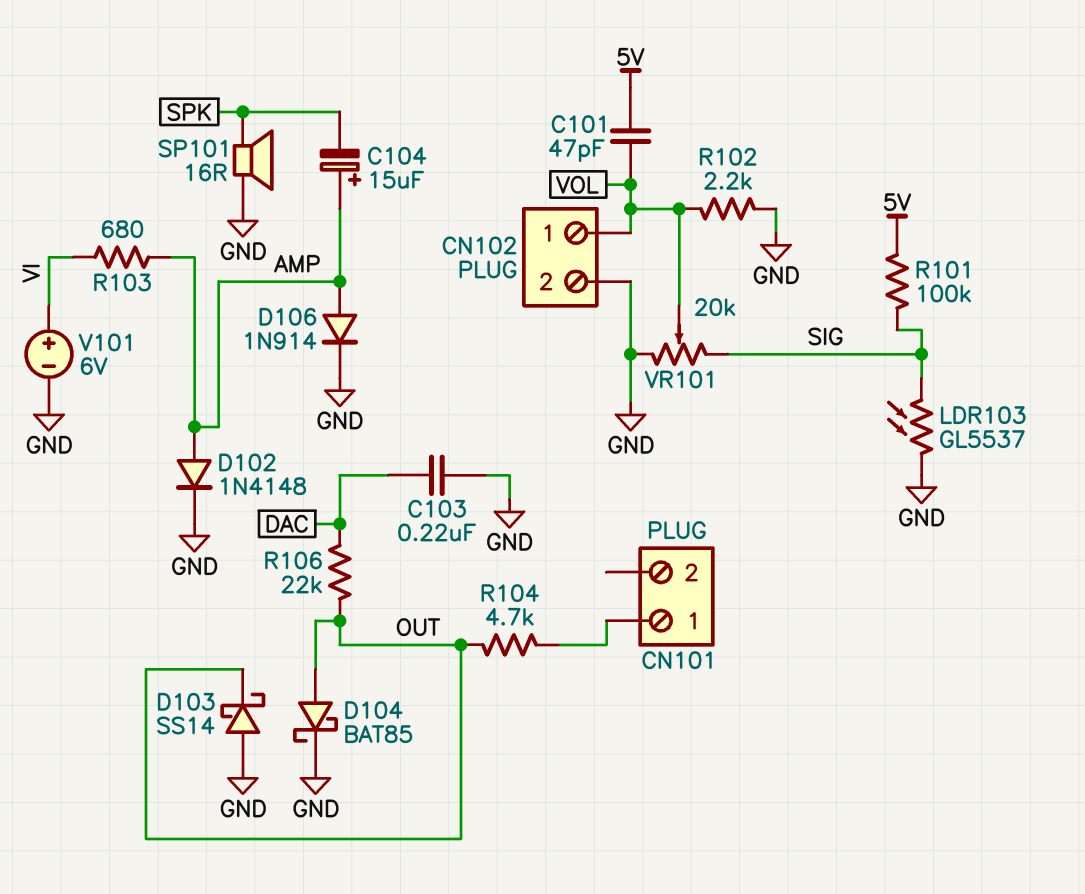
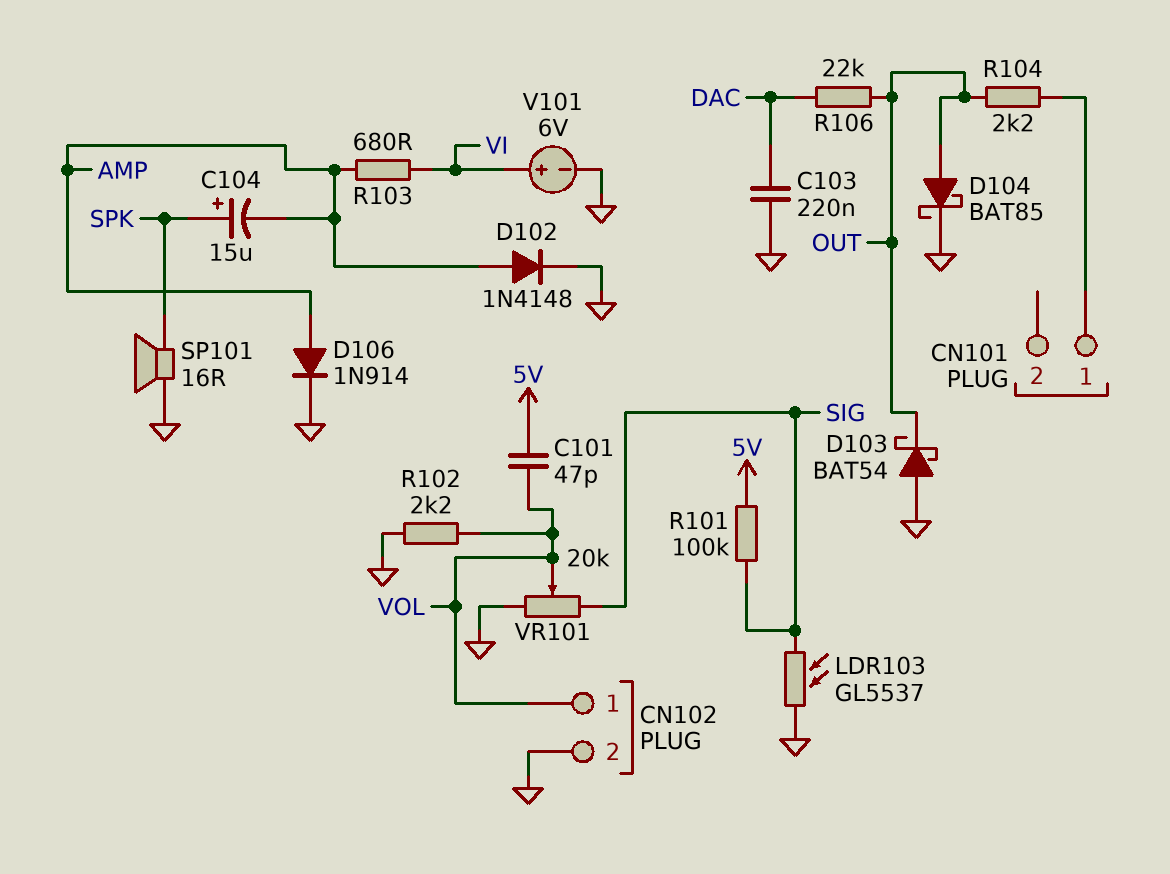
C104: 15uF (plus AMP, minus SPK) -> 15uF (plus SPK, minus AMP)
D103: schottky SS14 (A GND, K OUT) -> schottky BAT54 (A GND, K OUT)
R104: 4.7k (CN101/1, OUT) -> 2.2k (CN101/1, OUT)

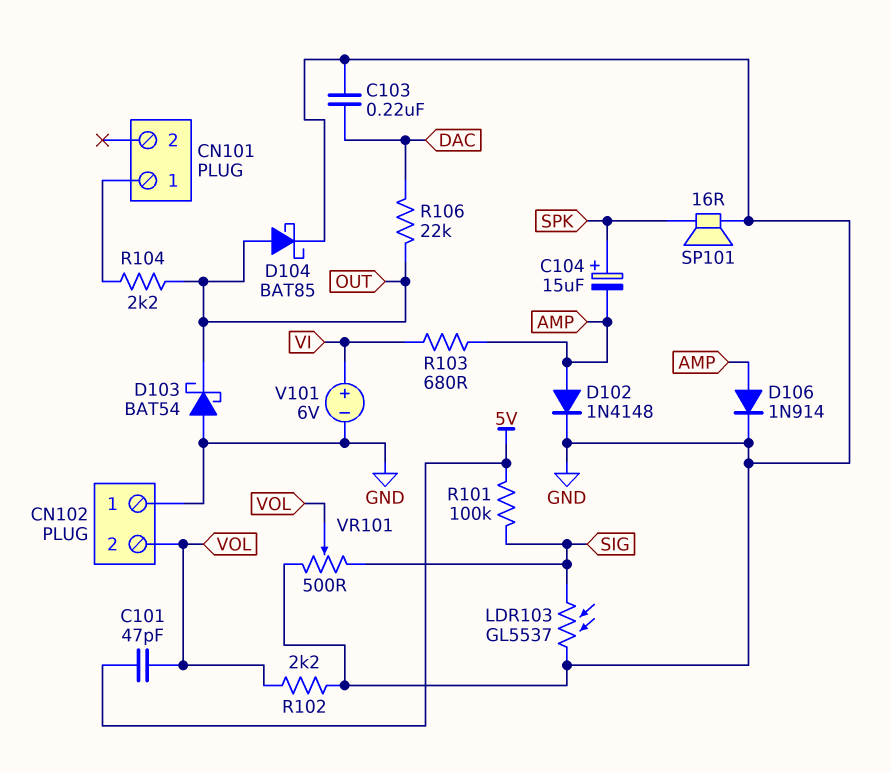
CN102 pin 1: VOL -> GND
CN102 pin 2: GND -> VOL
VR101: 20k (GND, SIG, wiper VOL) -> 500 (GND, SIG, wiper VOL)

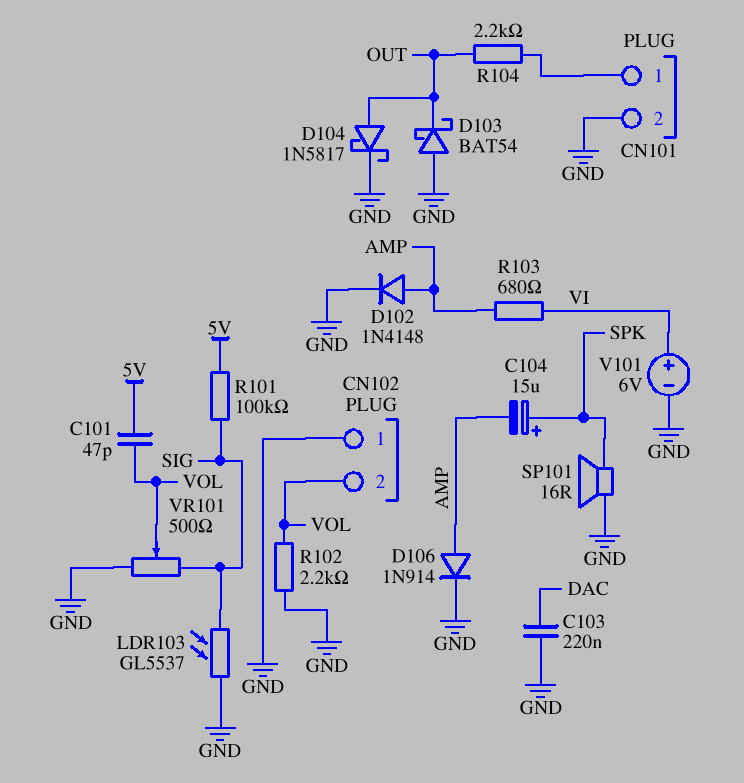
CN101 pin 2: none -> GND
D104: schottky BAT85 (A OUT, K GND) -> schottky 1N5817 (A OUT, K GND)
R106: 22k (DAC, OUT) -> none

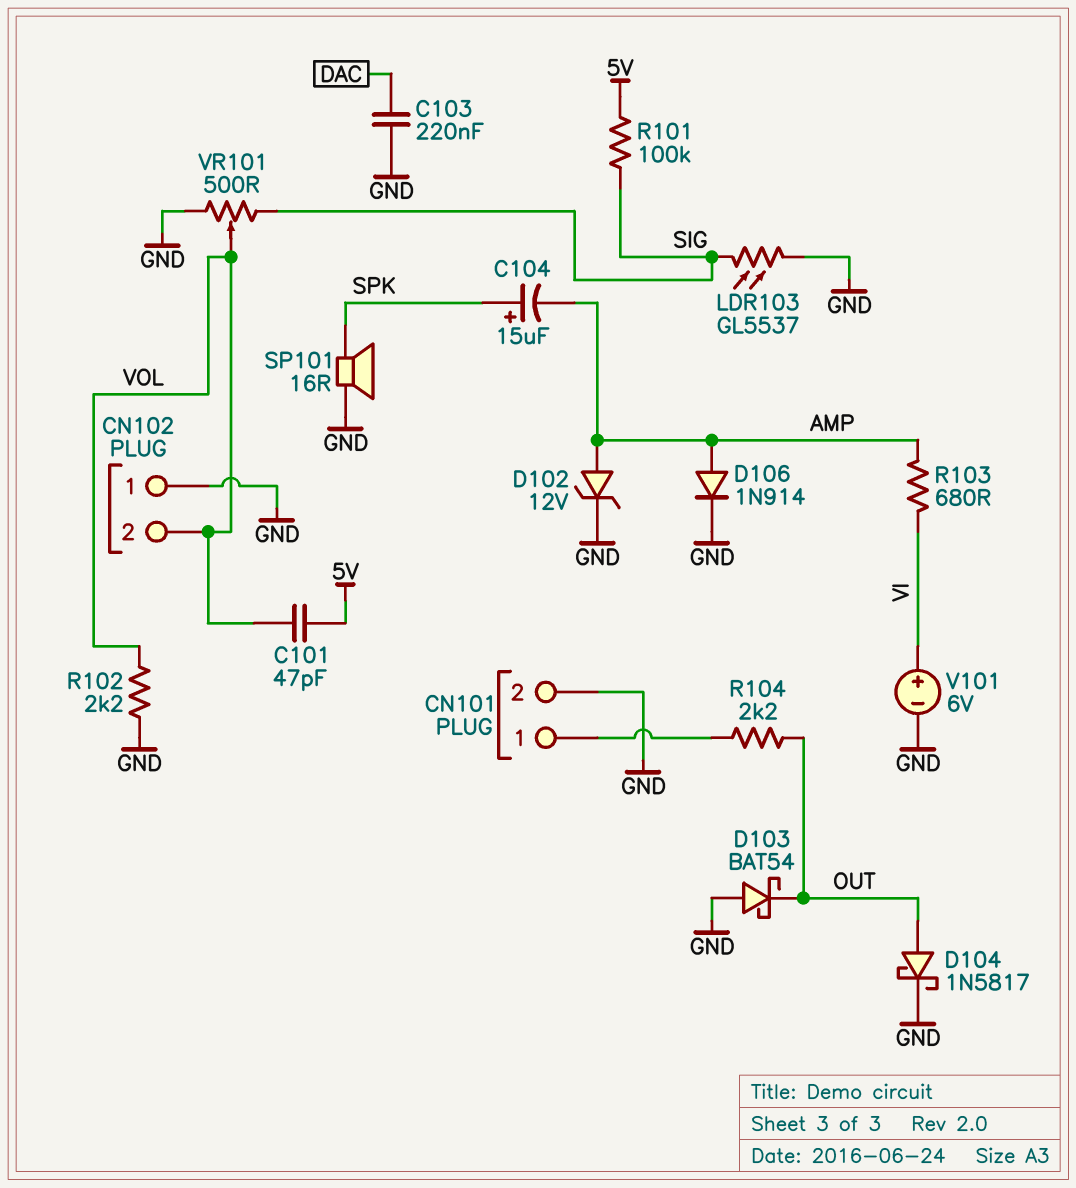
D102: diode 1N4148 (A AMP, K GND) -> zener 12V (A AMP, K GND)

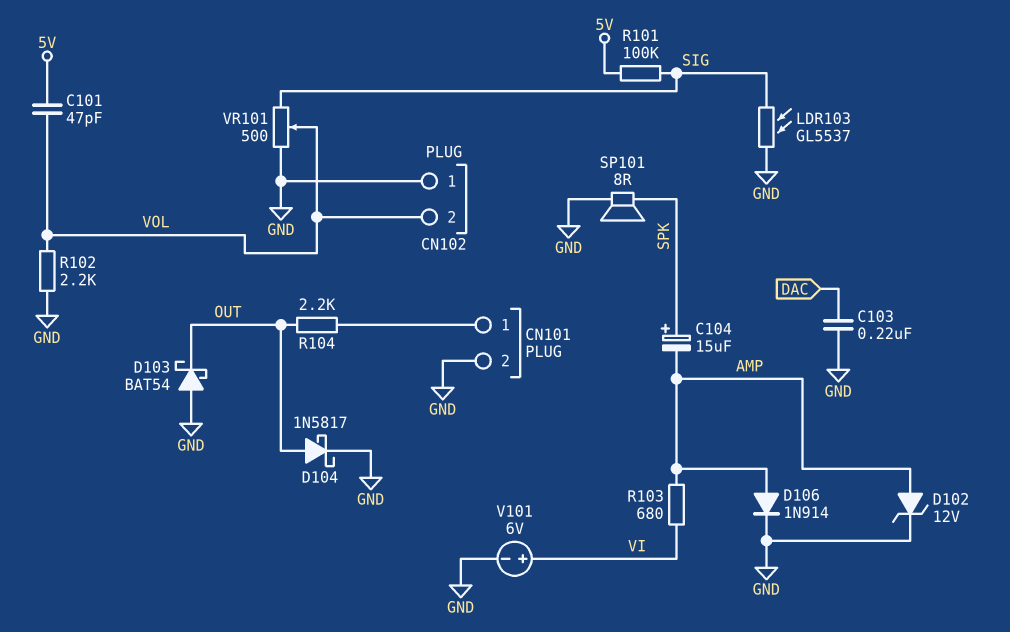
SP101: speaker 16R (GND, SPK) -> speaker 8R (GND, SPK)

